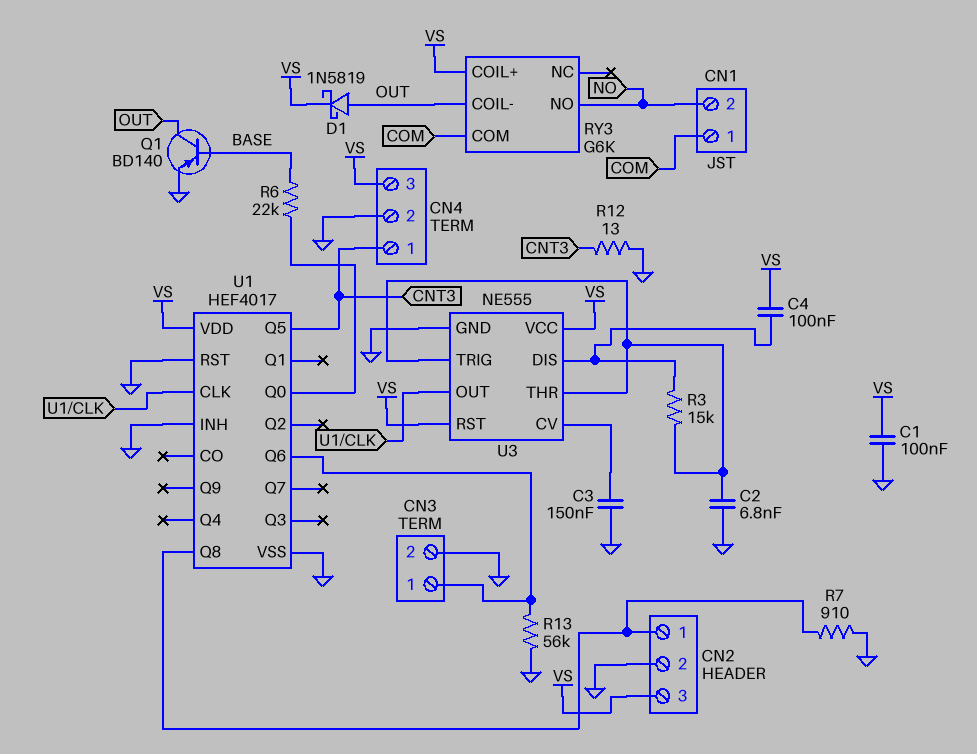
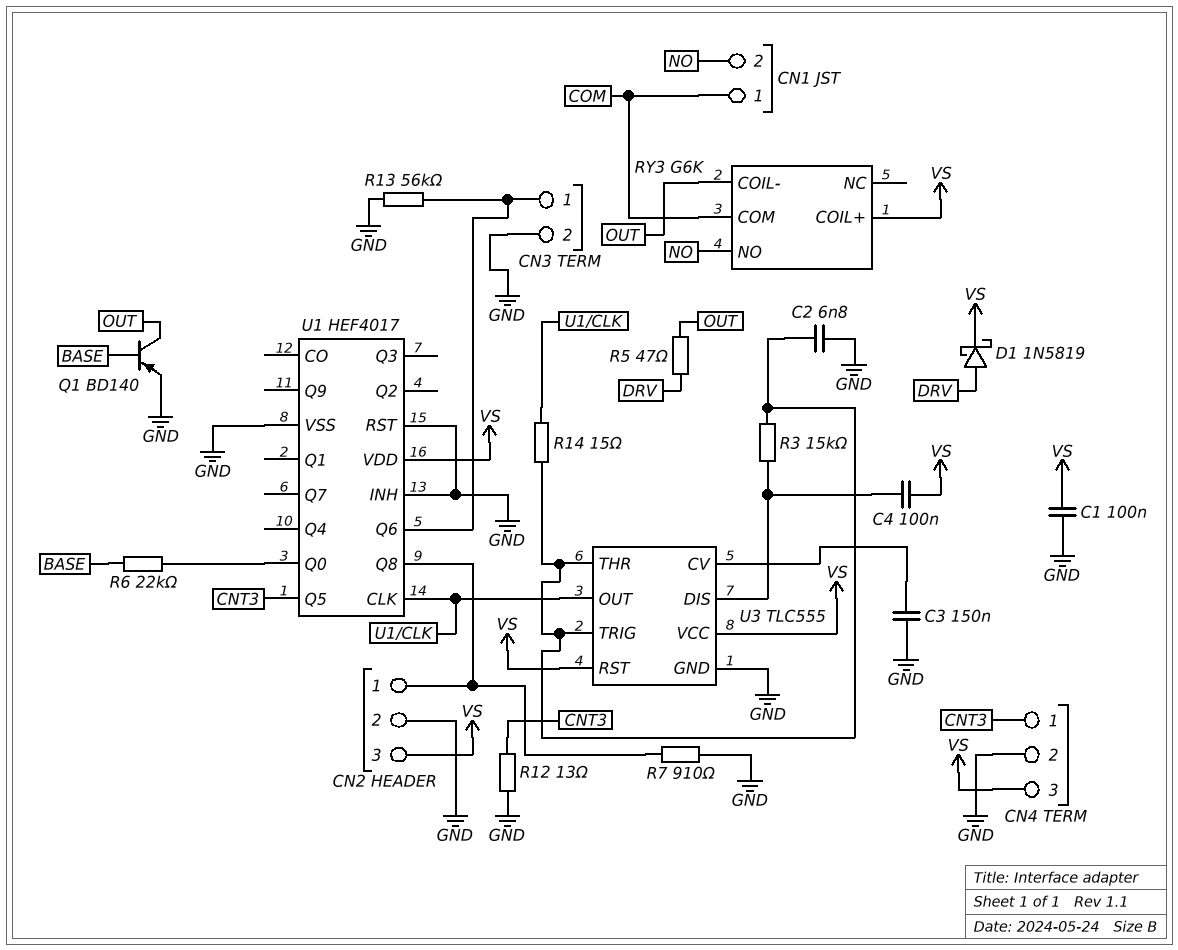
D1: schottky 1N5819 (A OUT, K VS) -> schottky 1N5819 (A DRV, K VS)
R5: none -> 47 (DRV, OUT)
R14: none -> 15 (U1/CLK, U3/THR)
U3: NE555 -> TLC555

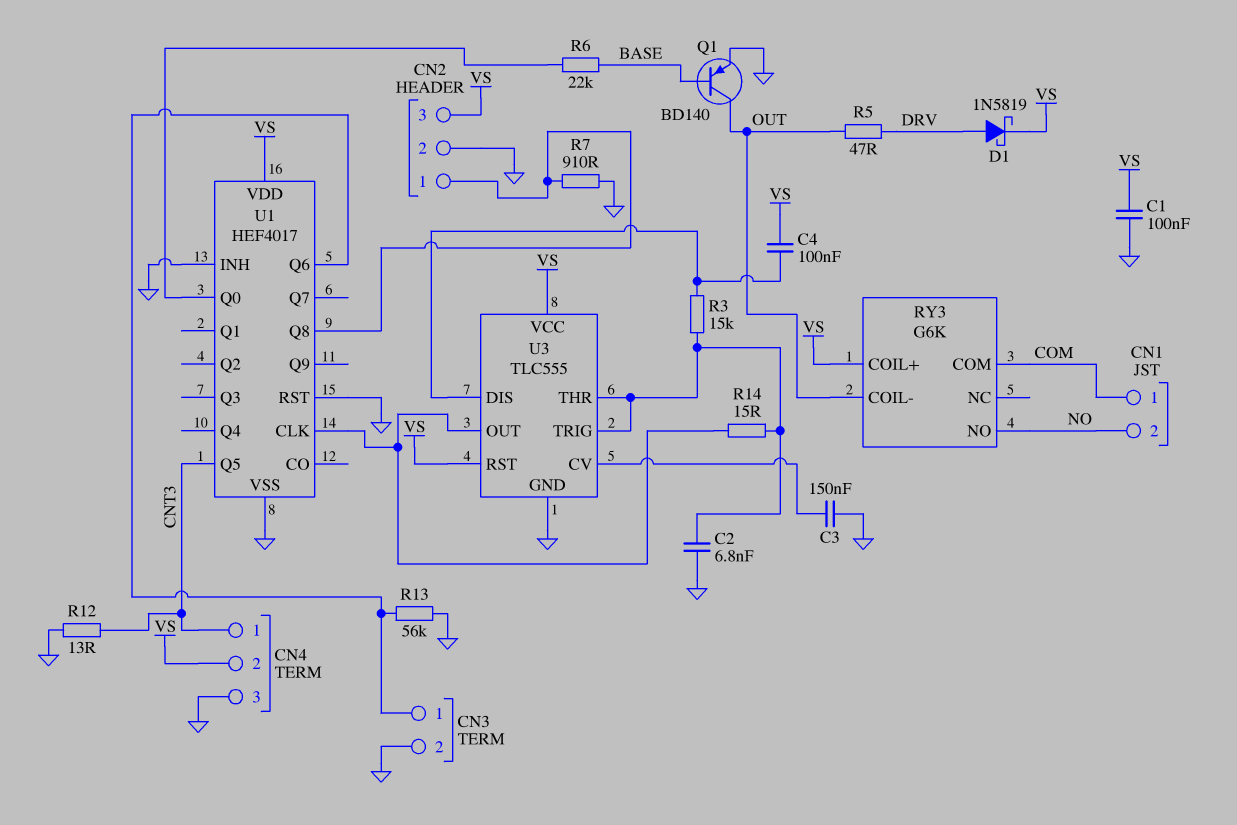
CN4 pin 2: GND -> VS
CN4 pin 3: VS -> GND

